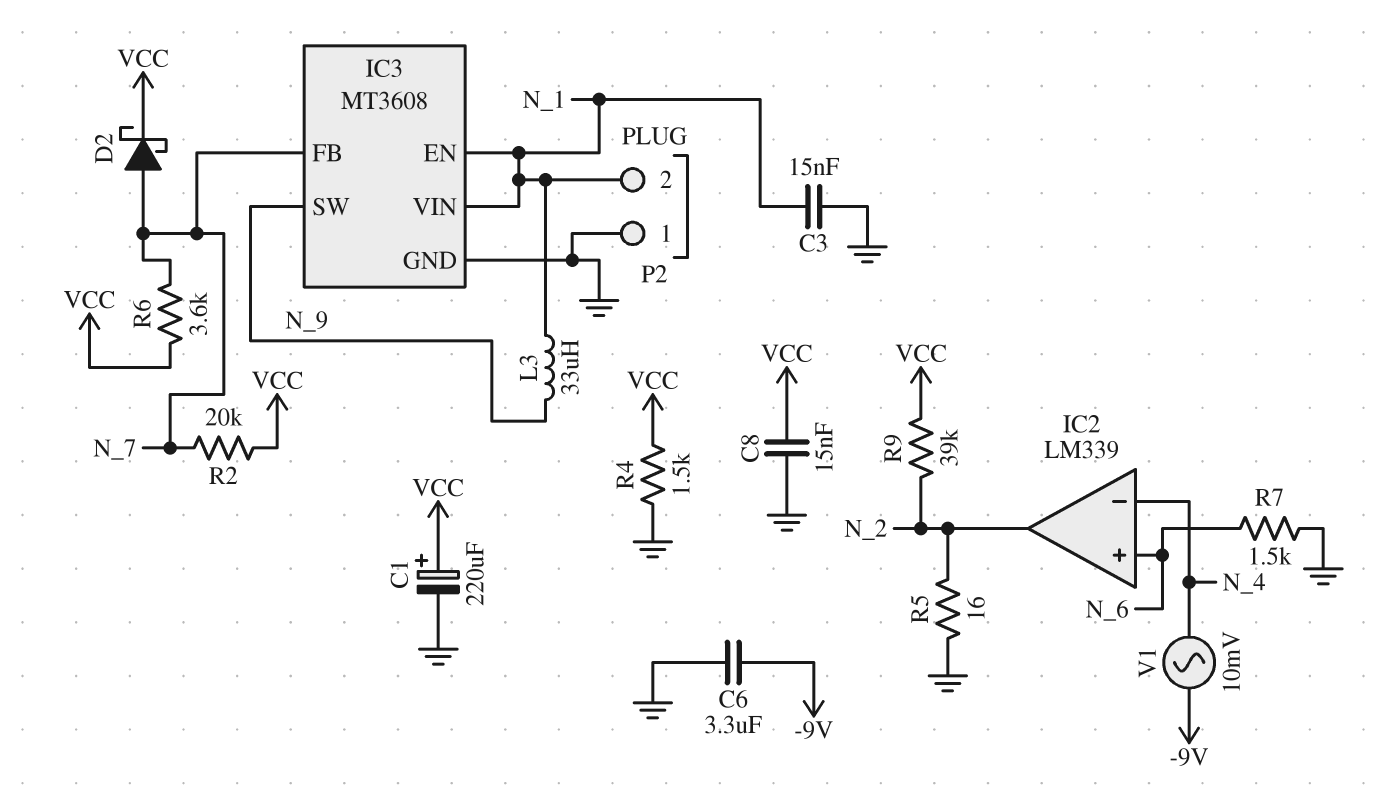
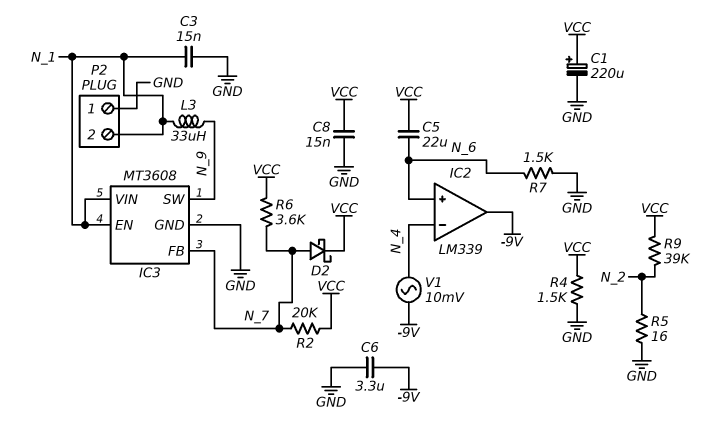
C5: none -> 22uF (N_6, VCC)
IC2 pin out: N_2 -> -9V

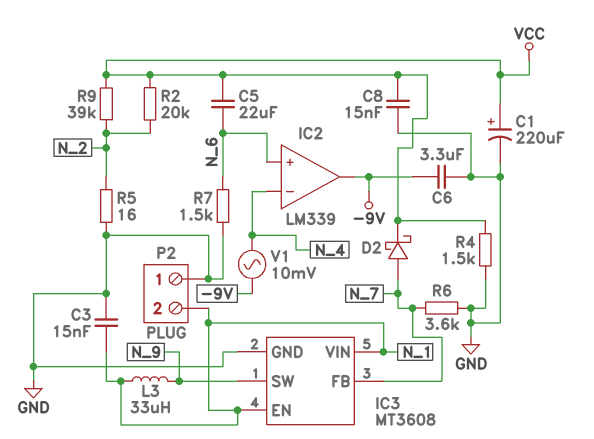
R2: 20k (N_7, VCC) -> 20k (N_2, VCC)
R6: 3.6k (N_7, VCC) -> 3.6k (GND, N_7)

